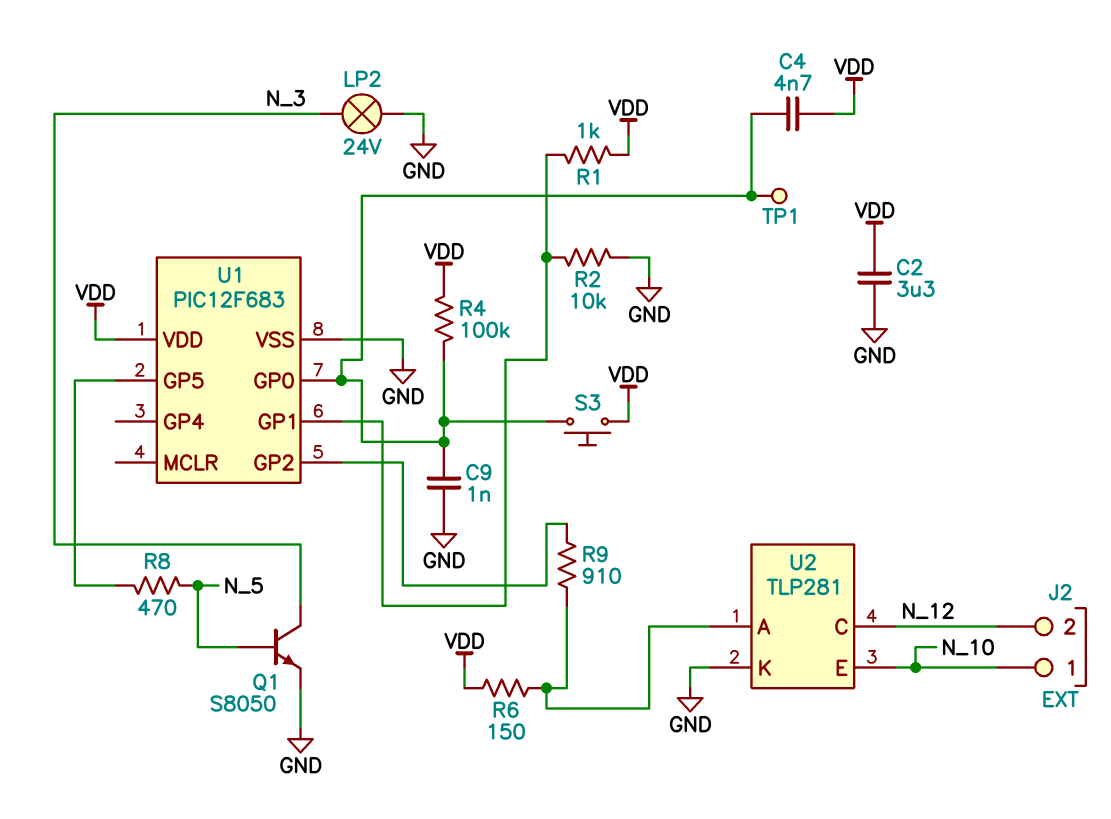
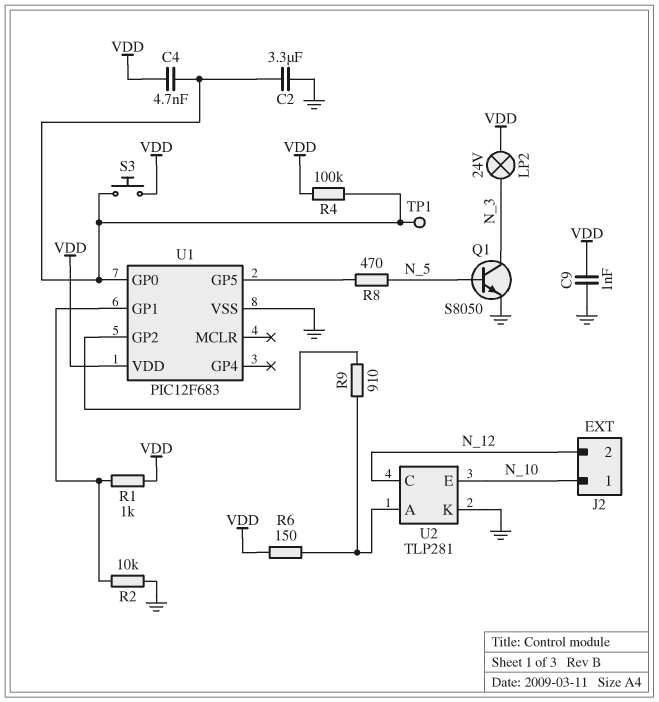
C2: 3.3uF (GND, VDD) -> 3.3uF (GND, U1/GP0)
C9: 1nF (GND, U1/GP0) -> 1nF (GND, VDD)
LP2: lamp 24V (GND, N_3) -> lamp 24V (N_3, VDD)

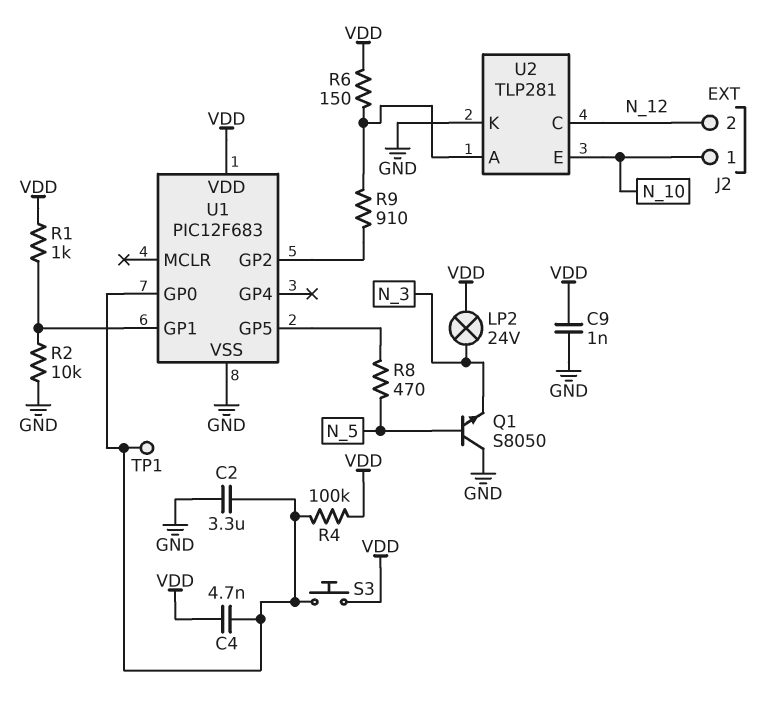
Q1: NPN S8050 (B N_5, C N_3, E GND) -> NPN S8050 (B N_5, C GND, E N_3)

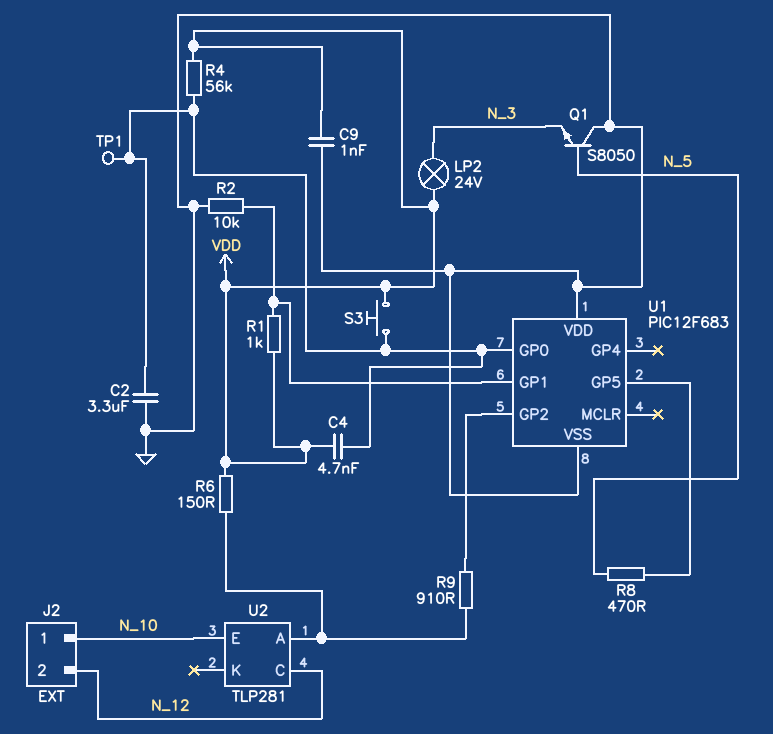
R4: 100k (U1/GP0, VDD) -> 56k (U1/GP0, VDD)
U1 pin VDD: VDD -> GND
U2 pin K: GND -> none

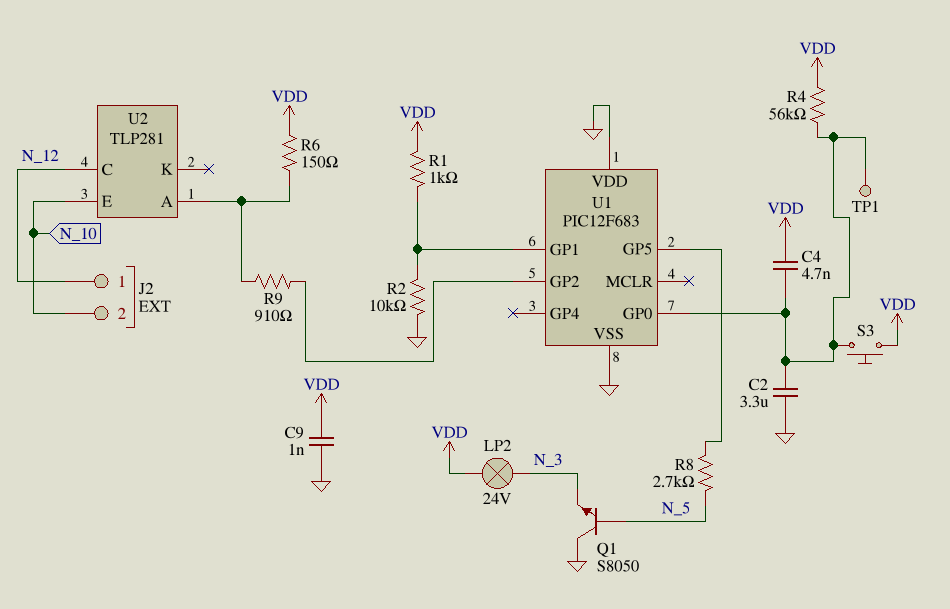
J2 pin 1: N_10 -> N_12
J2 pin 2: N_12 -> N_10
R8: 470 (N_5, U1/GP5) -> 2.7k (N_5, U1/GP5)

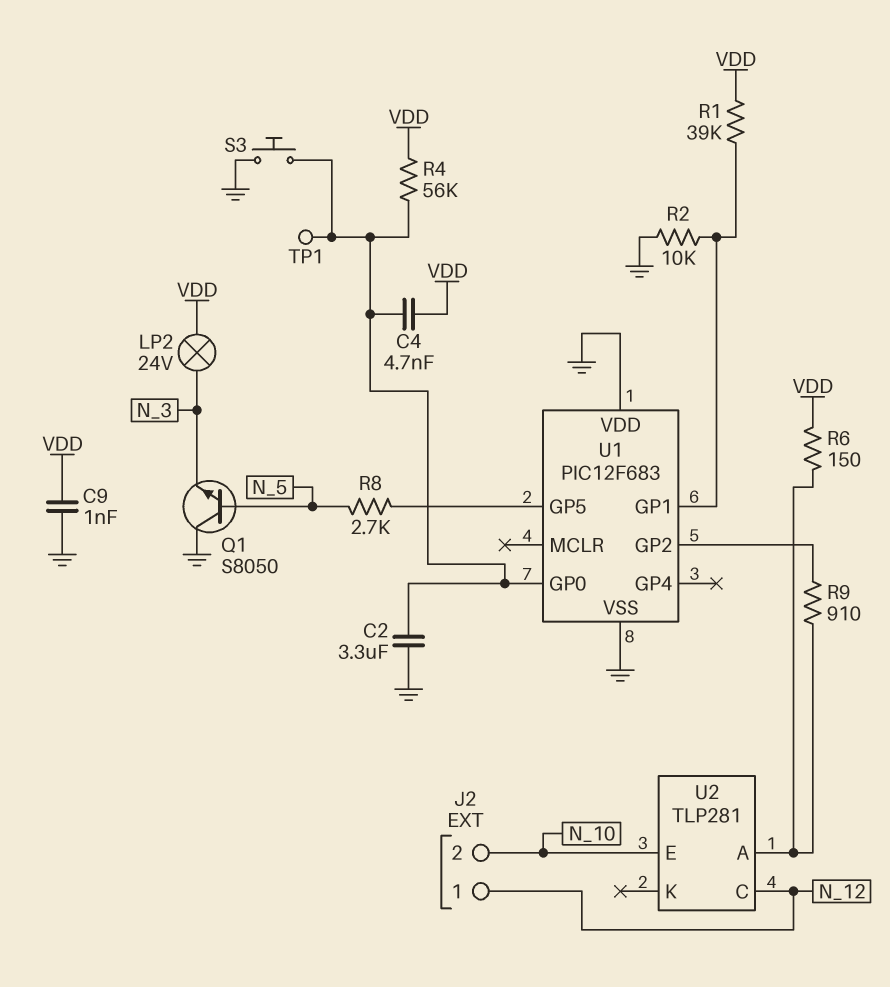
R1: 1k (U1/GP1, VDD) -> 39k (U1/GP1, VDD)
S3: button (U1/GP0, VDD) -> button (GND, U1/GP0)

